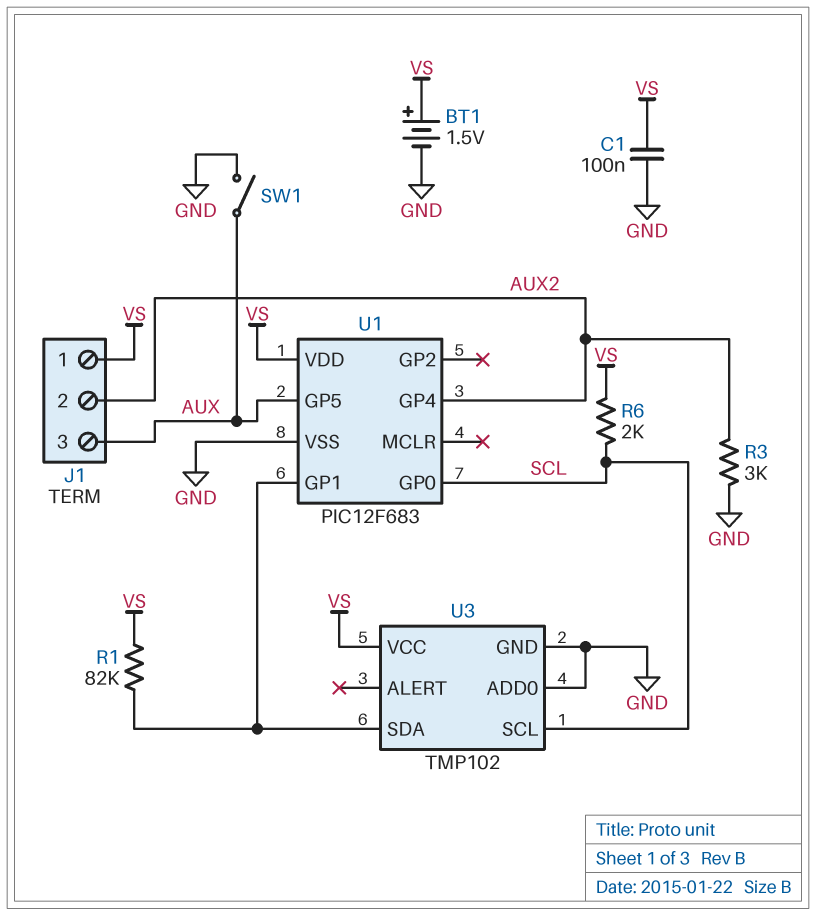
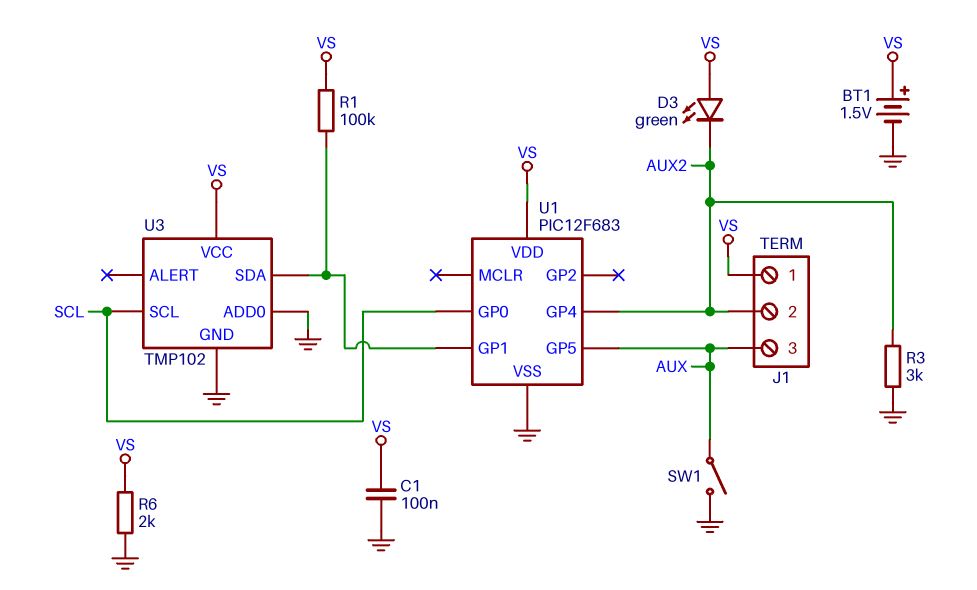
D3: none -> LED green (A VS, K AUX2)
R1: 82k (U1/GP1, VS) -> 100k (U1/GP1, VS)
R6: 2k (SCL, VS) -> 2k (GND, VS)

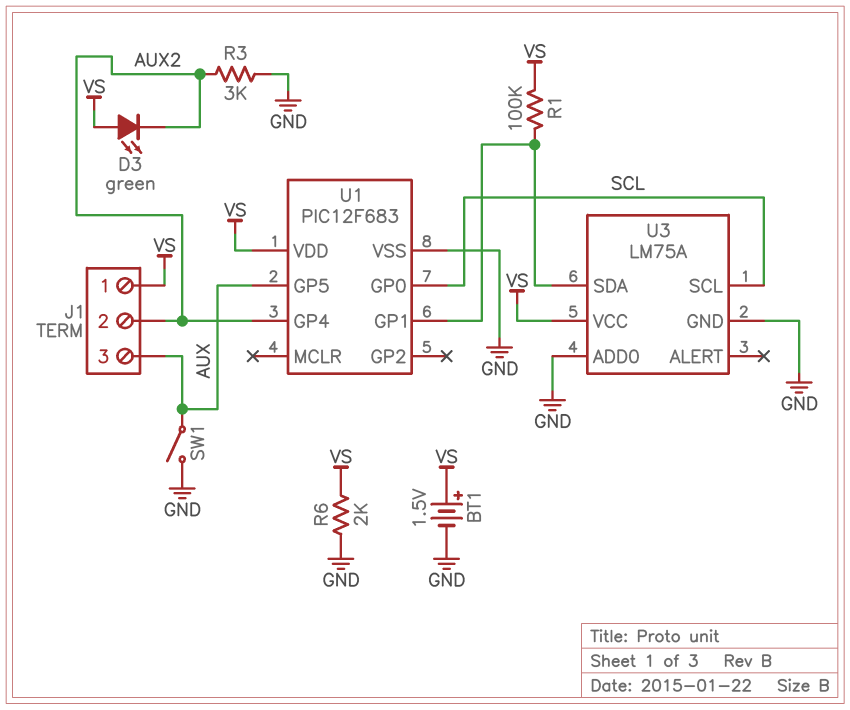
C1: 100nF (GND, VS) -> none
U3: TMP102 -> LM75A

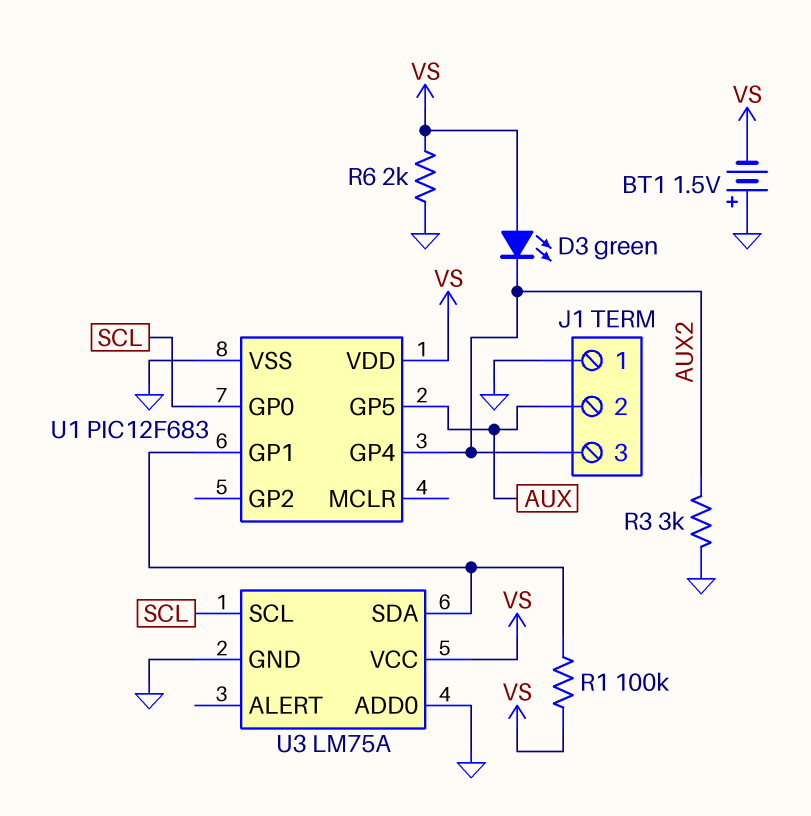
BT1: 1.5V (plus VS, minus GND) -> 1.5V (plus GND, minus VS)
J1 pin 1: VS -> GND
J1 pin 2: AUX2 -> AUX
J1 pin 3: AUX -> AUX2
SW1: switch (AUX, GND) -> none

